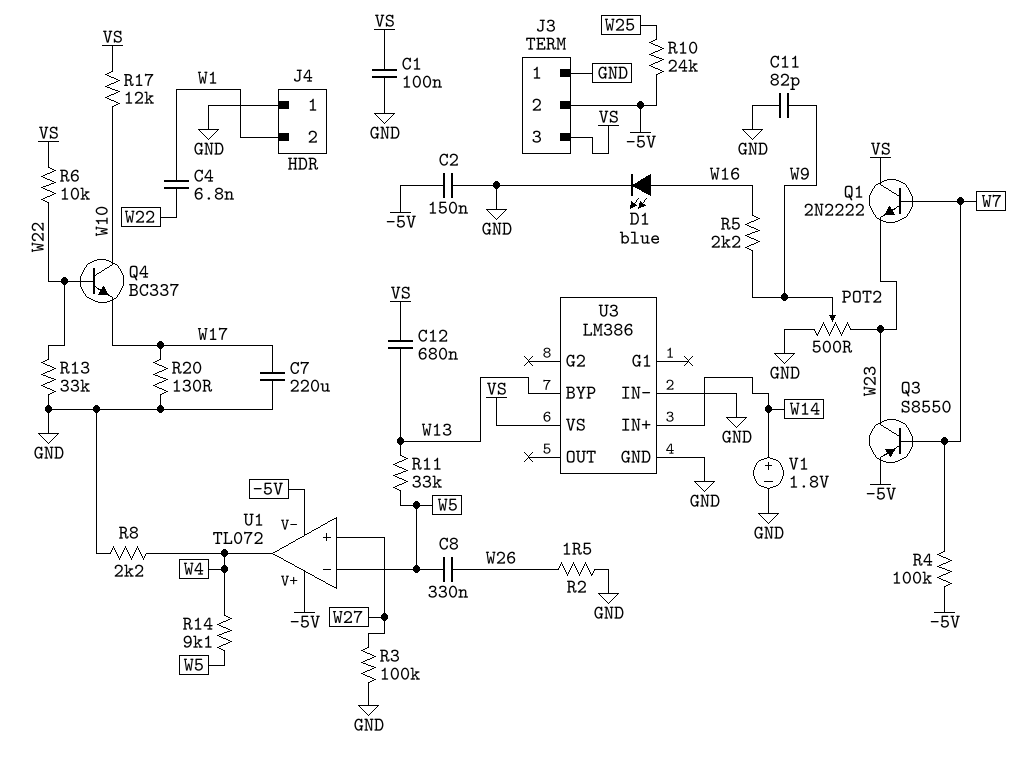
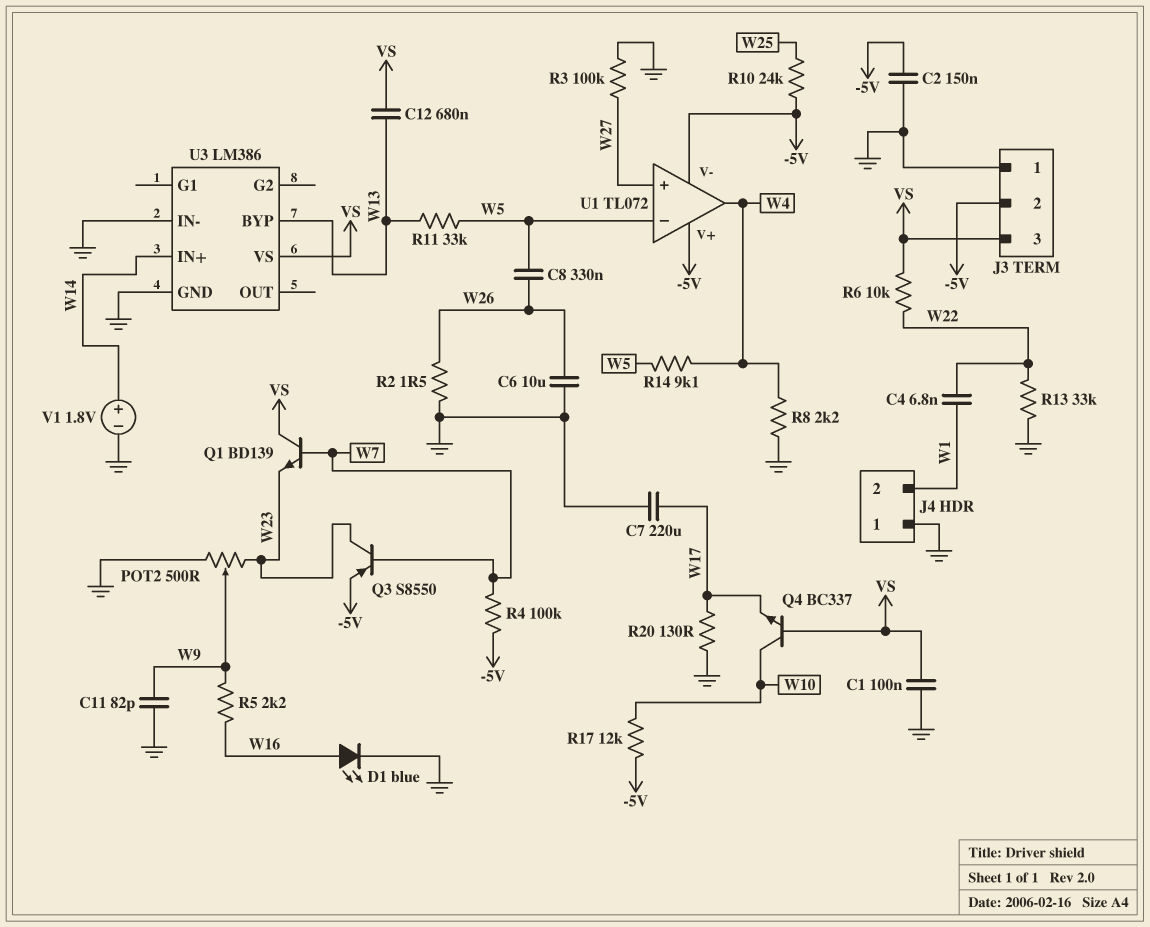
C6: none -> 10uF (GND, W26)
Q1: NPN 2N2222 (B W7, C VS, E W23) -> NPN BD139 (B W7, C VS, E W23)
Q4: NPN BC337 (B W22, C W10, E W17) -> NPN BC337 (B VS, C W10, E W17)
R17: 12k (VS, W10) -> 12k (-5V, W10)

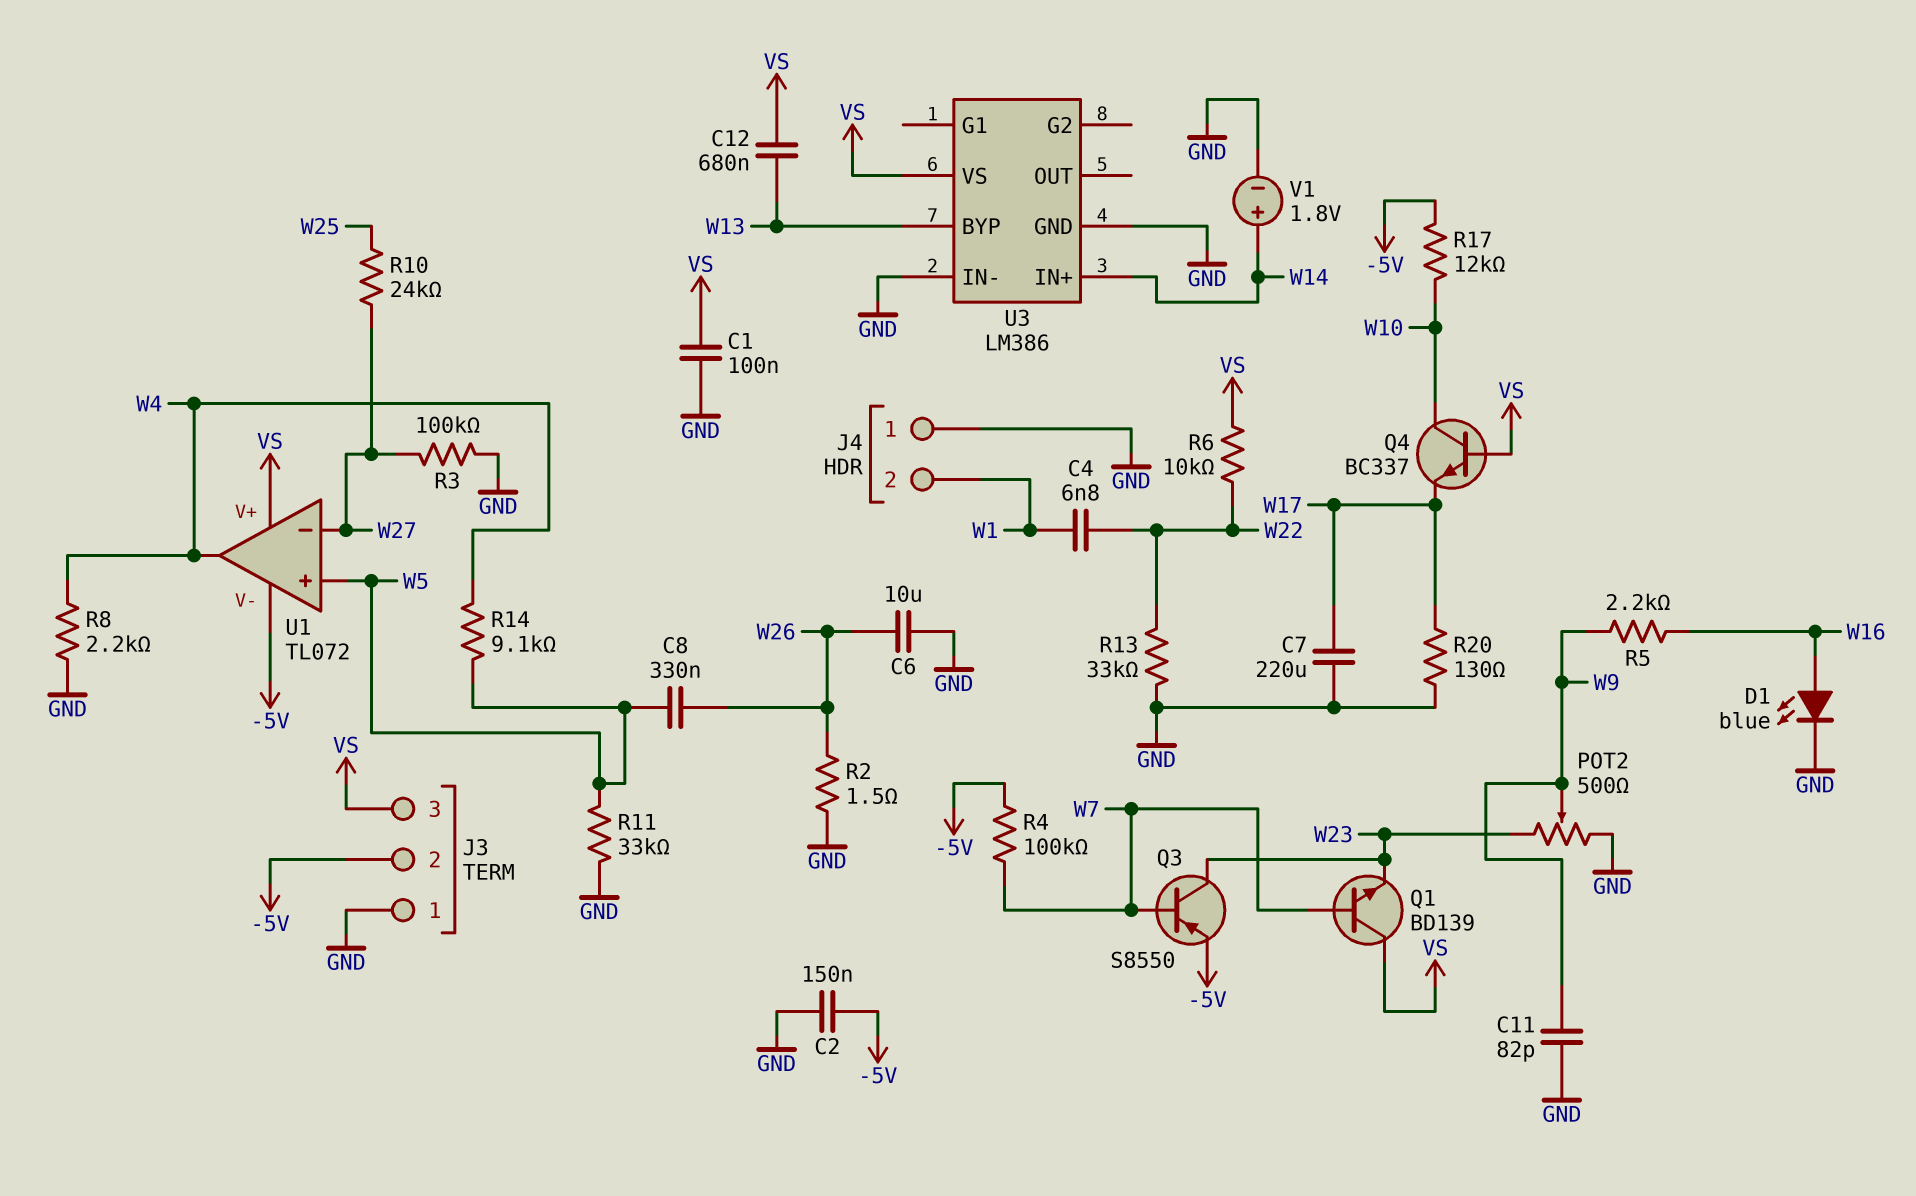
R10: 24k (-5V, W25) -> 24k (W25, W27)
R11: 33k (W5, W13) -> 33k (GND, W5)
U1 pin V+: -5V -> VS
U1 pin in+: W27 -> W5
U1 pin in-: W5 -> W27

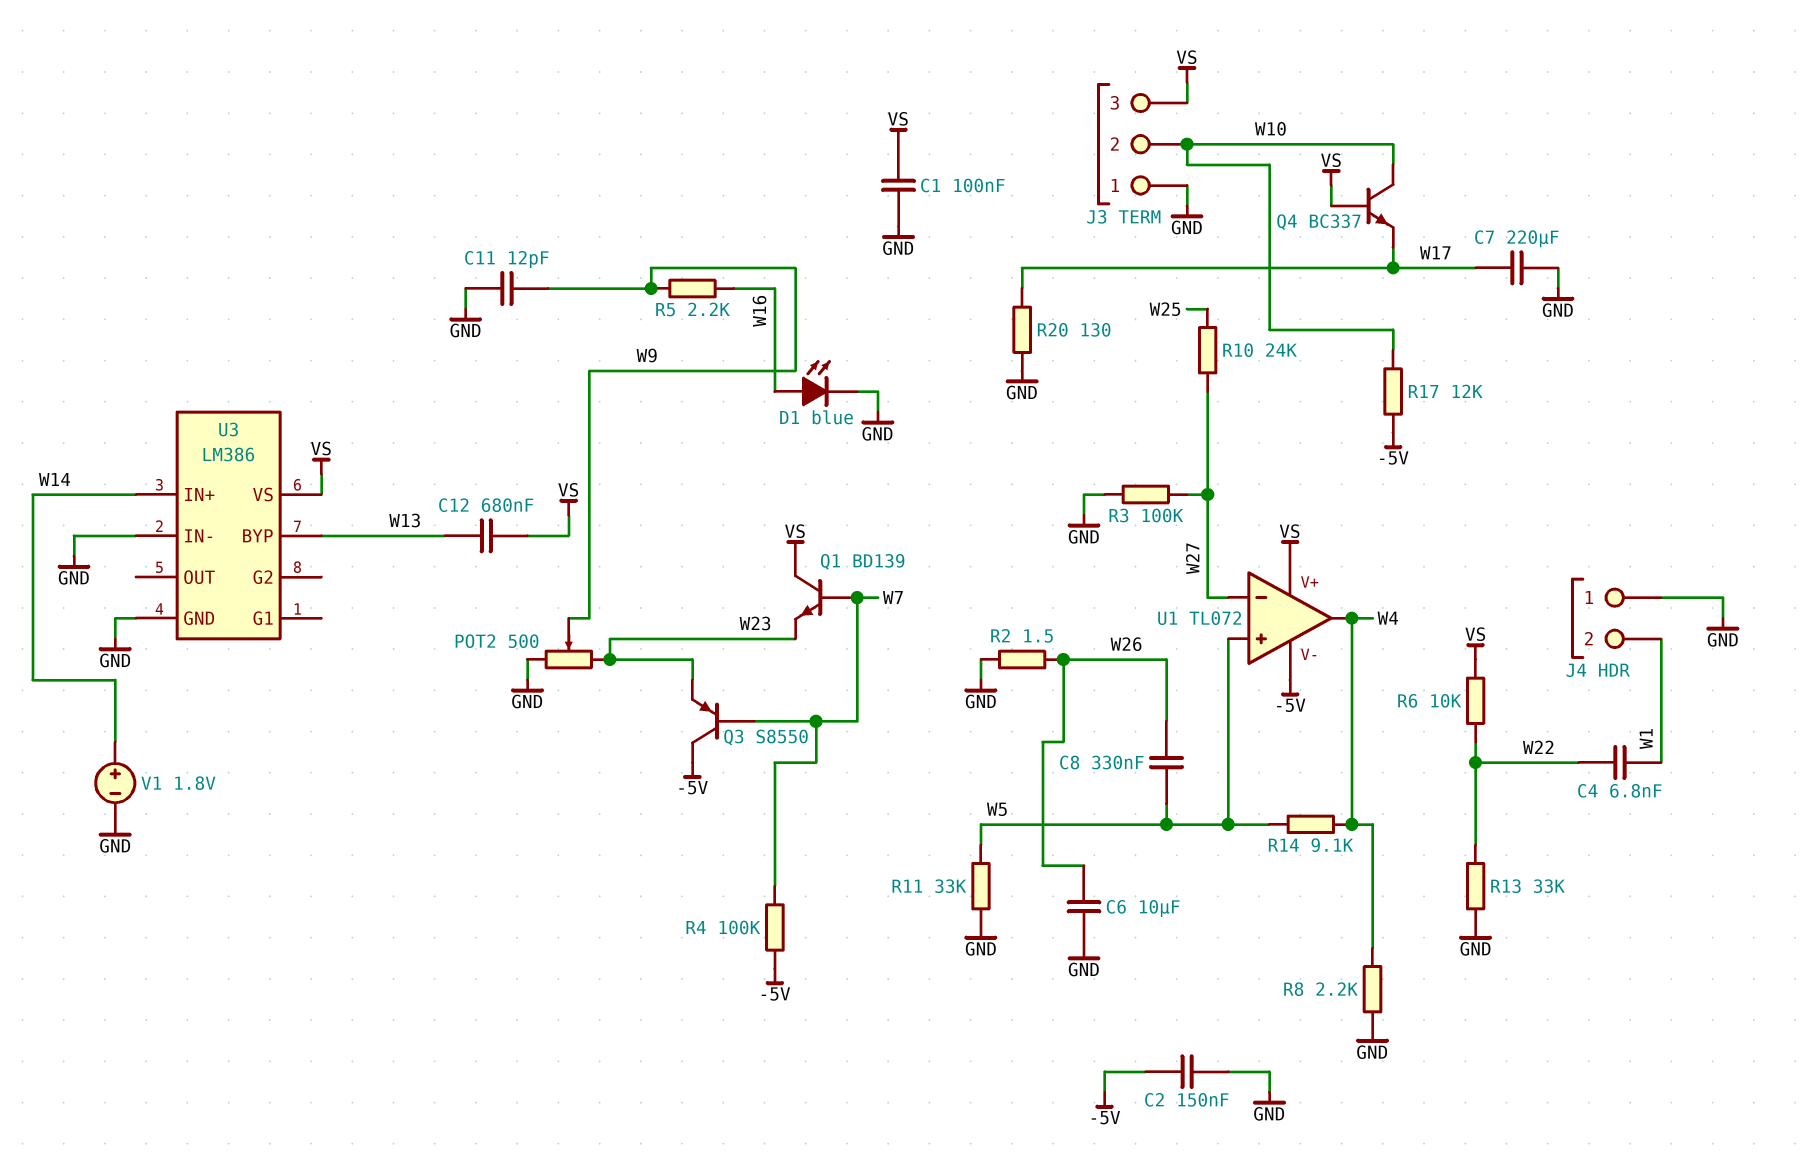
C11: 82pF (GND, W9) -> 12pF (GND, W9)
J3 pin 2: -5V -> W10
Q3: PNP S8550 (B W7, C W23, E -5V) -> PNP S8550 (B W7, C -5V, E W23)

